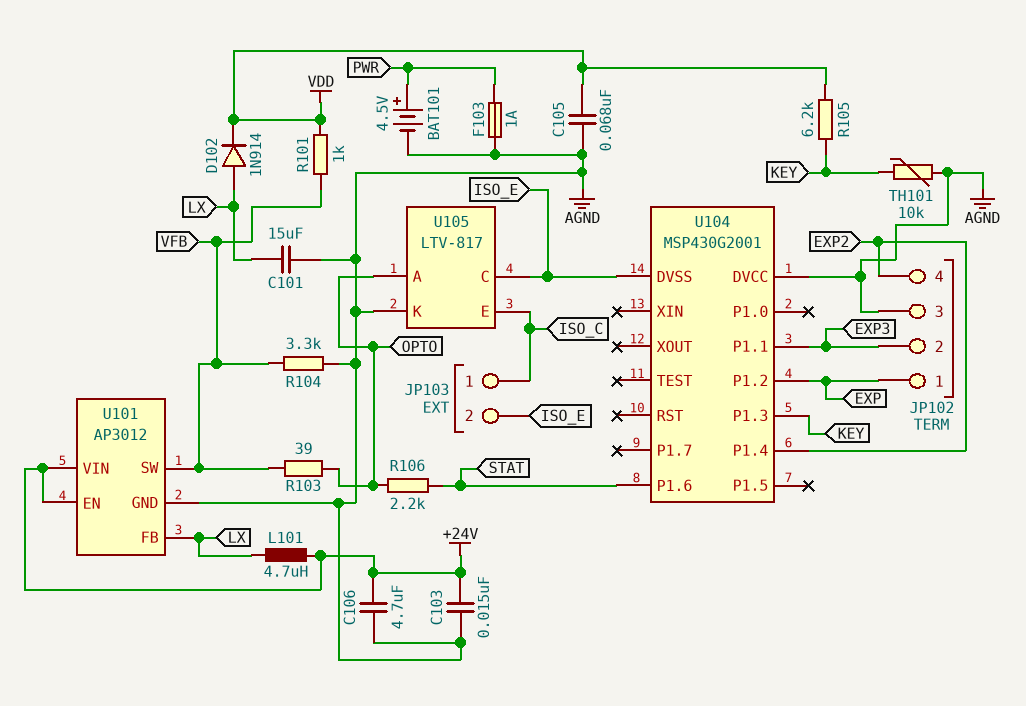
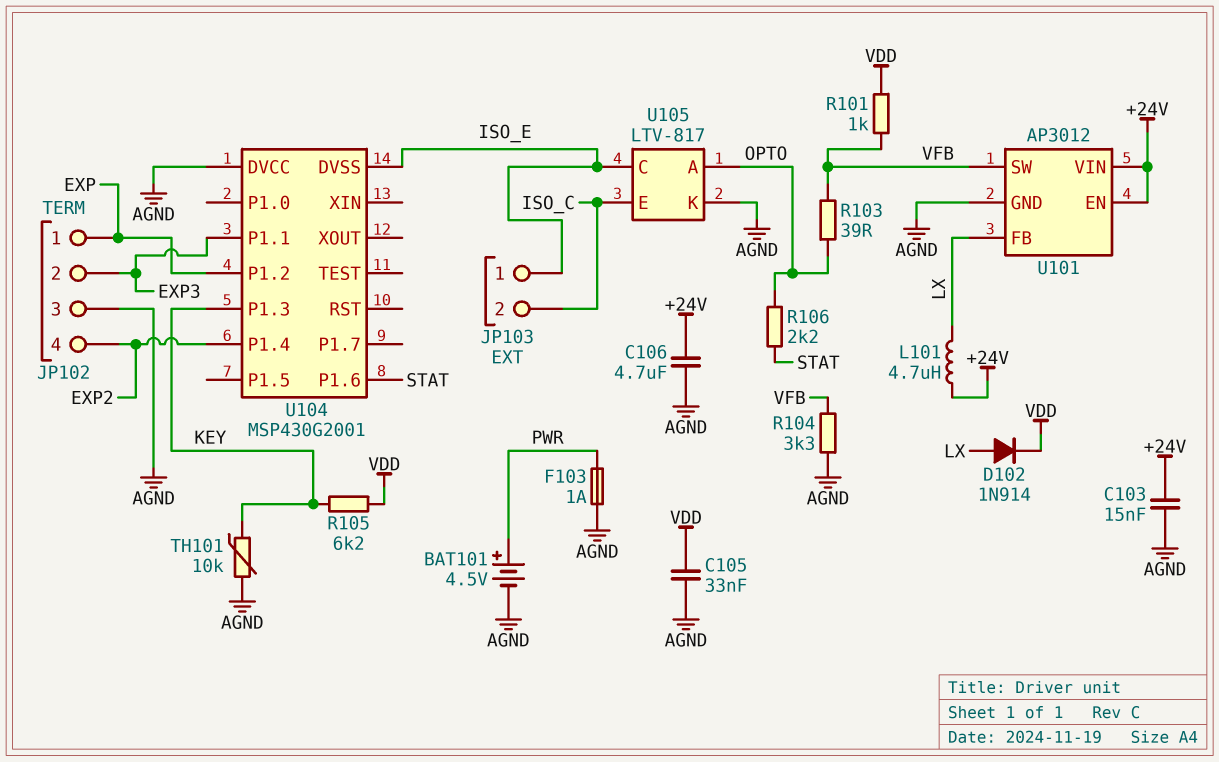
C101: 15uF (AGND, LX) -> none
C105: 68nF (AGND, VDD) -> 33nF (AGND, VDD)
JP103 pin 1: ISO_C -> ISO_E
JP103 pin 2: ISO_E -> ISO_C

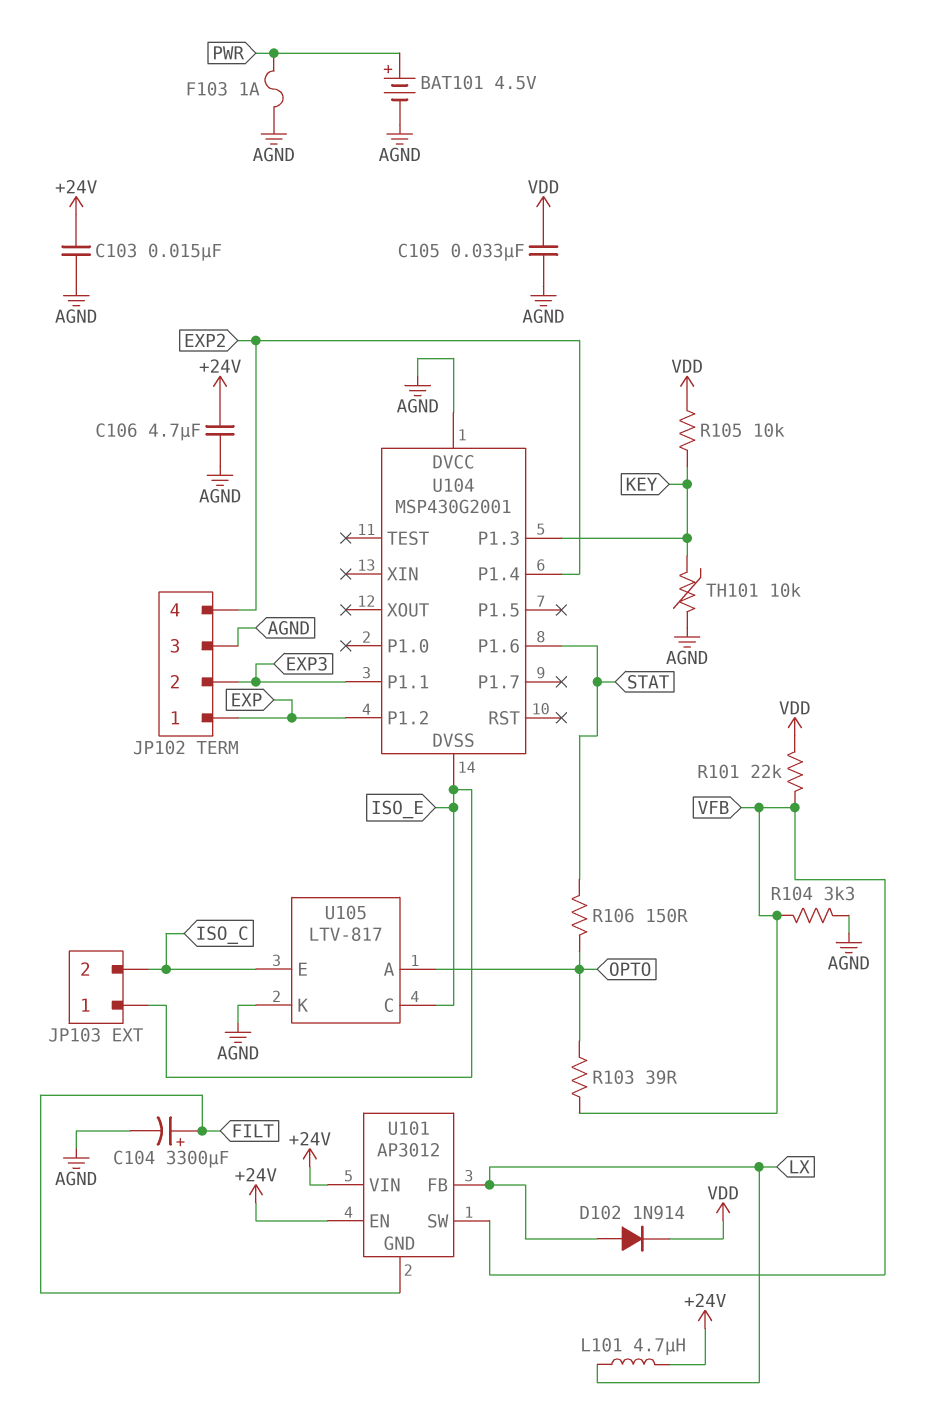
C104: none -> 3300uF (plus FILT, minus AGND)
R101: 1k (VDD, VFB) -> 22k (VDD, VFB)
R105: 6.2k (KEY, VDD) -> 10k (KEY, VDD)
R106: 2.2k (OPTO, STAT) -> 150 (OPTO, STAT)
U101 pin GND: AGND -> FILT

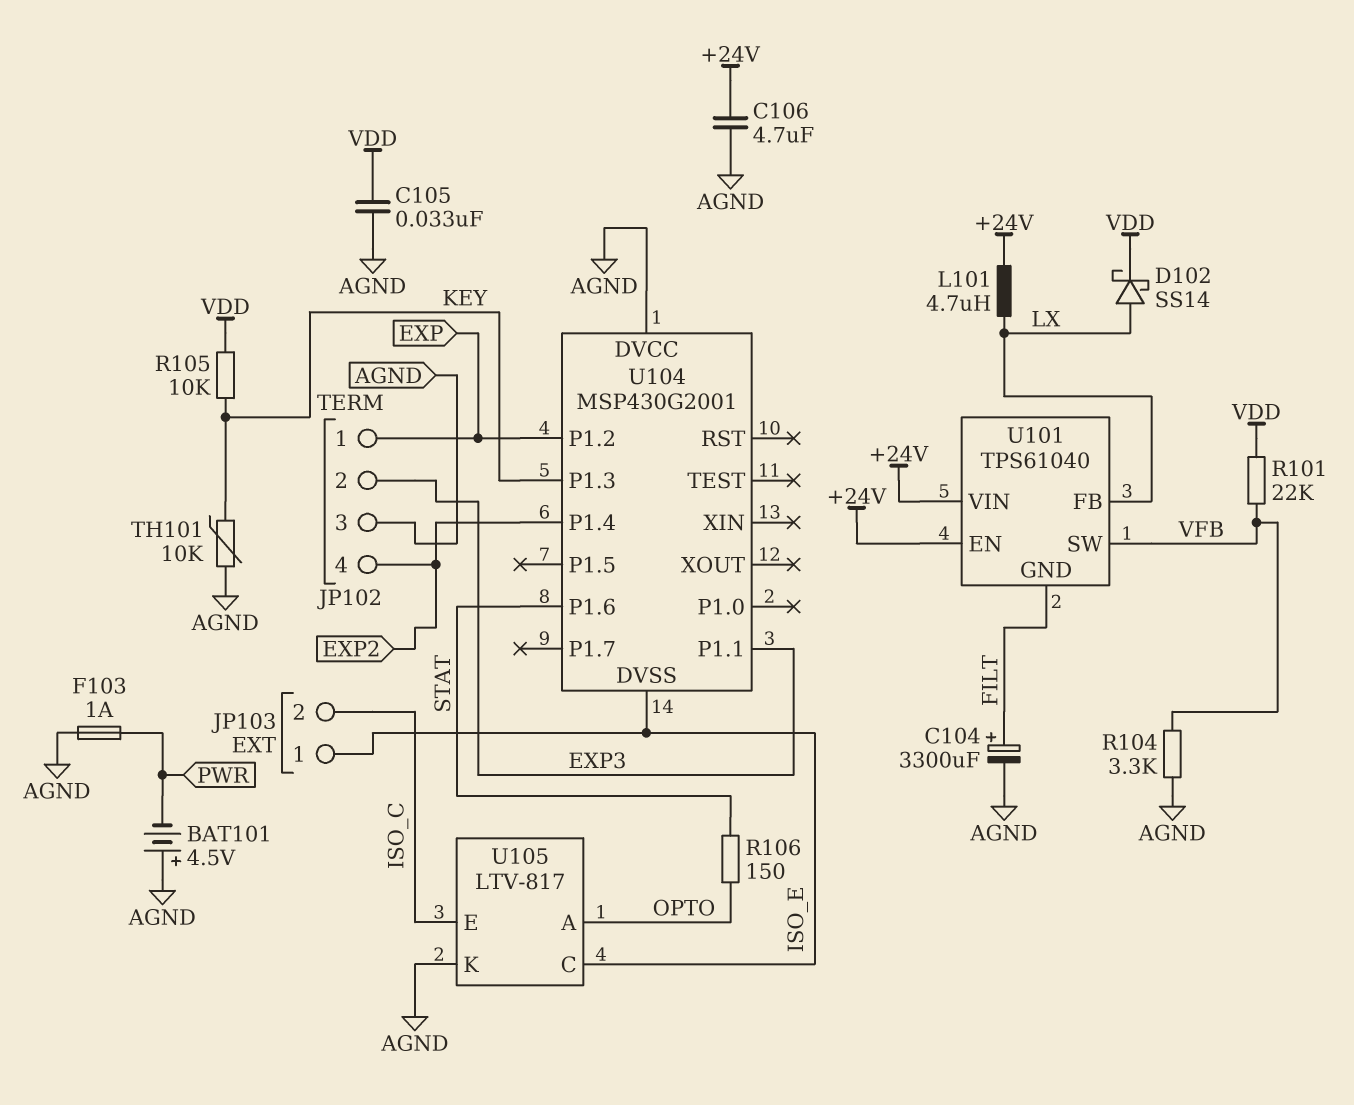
BAT101: 4.5V (plus PWR, minus AGND) -> 4.5V (plus AGND, minus PWR)
C103: 15nF (+24V, AGND) -> none
D102: diode 1N914 (A LX, K VDD) -> schottky SS14 (A LX, K VDD)
R103: 39 (OPTO, VFB) -> none
U101: AP3012 -> TPS61040

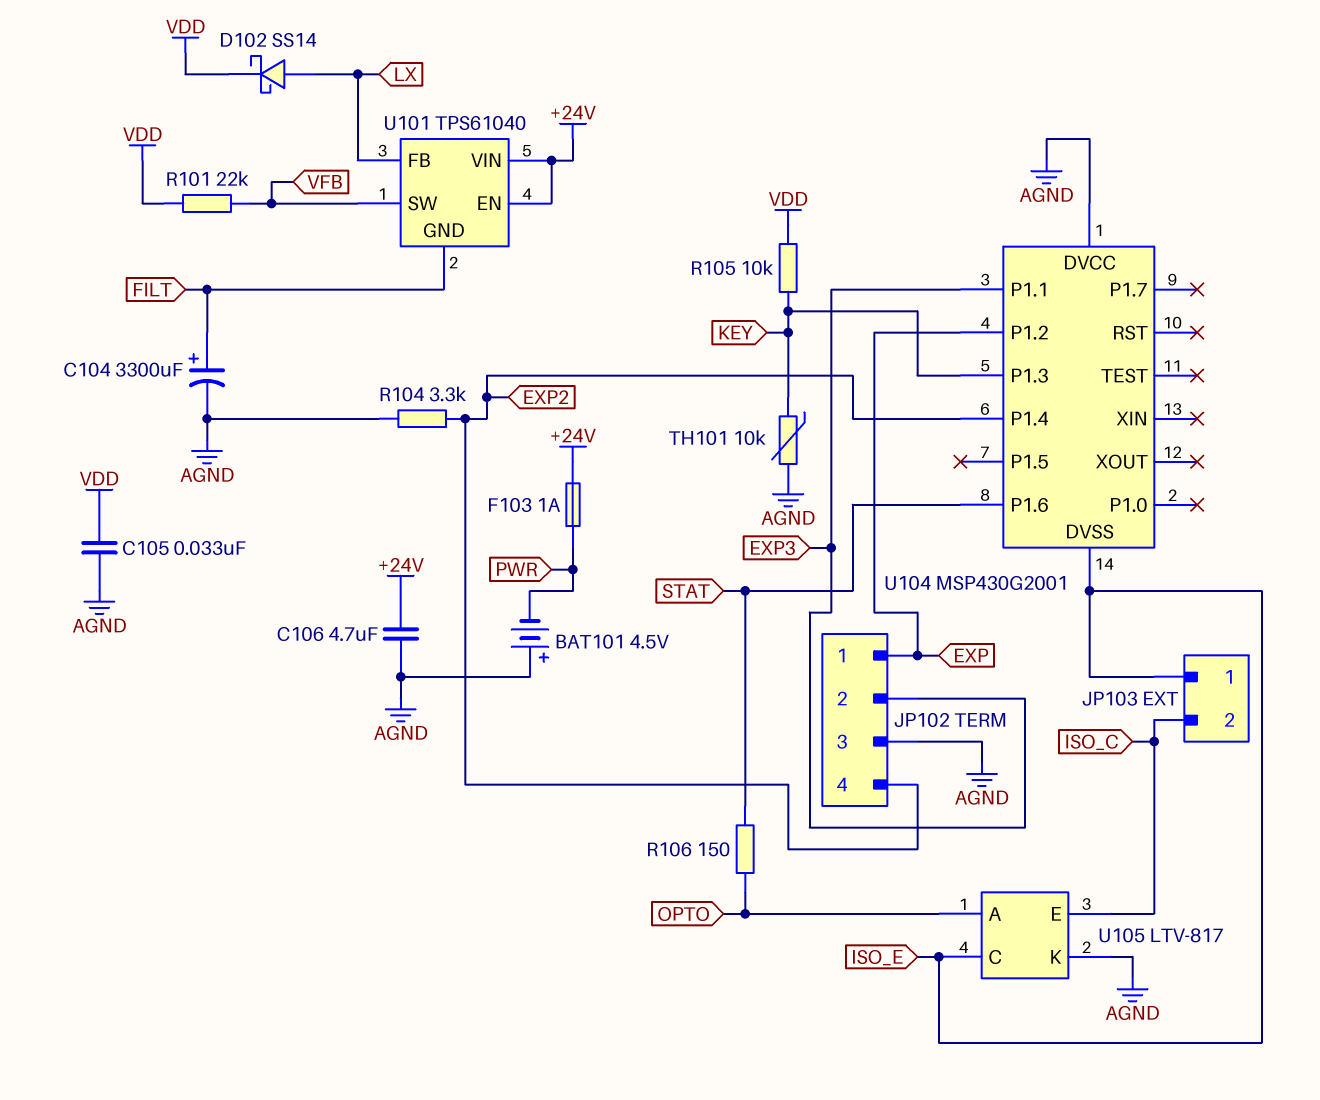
F103: 1A (AGND, PWR) -> 1A (+24V, PWR)
L101: 4.7uH (+24V, LX) -> none
R104: 3.3k (AGND, VFB) -> 3.3k (AGND, EXP2)

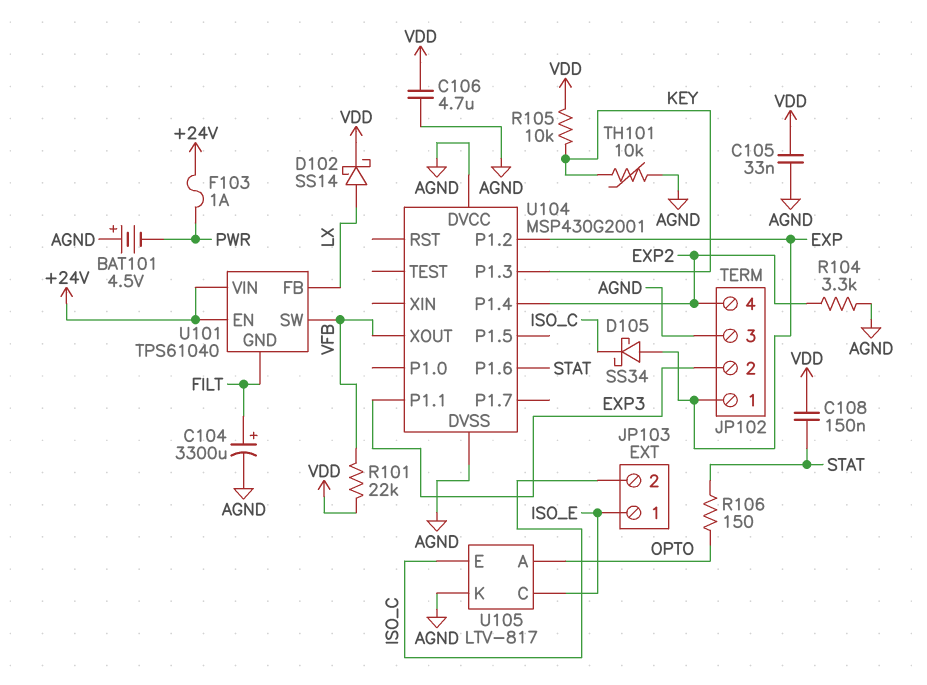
C106: 4.7uF (+24V, AGND) -> 4.7uF (AGND, VDD)
C108: none -> 150nF (STAT, VDD)
D105: none -> schottky SS34 (A EXP, K ISO_C)
U104 pin DVSS: ISO_E -> AGND
U104 pin XOUT: none -> VFB

